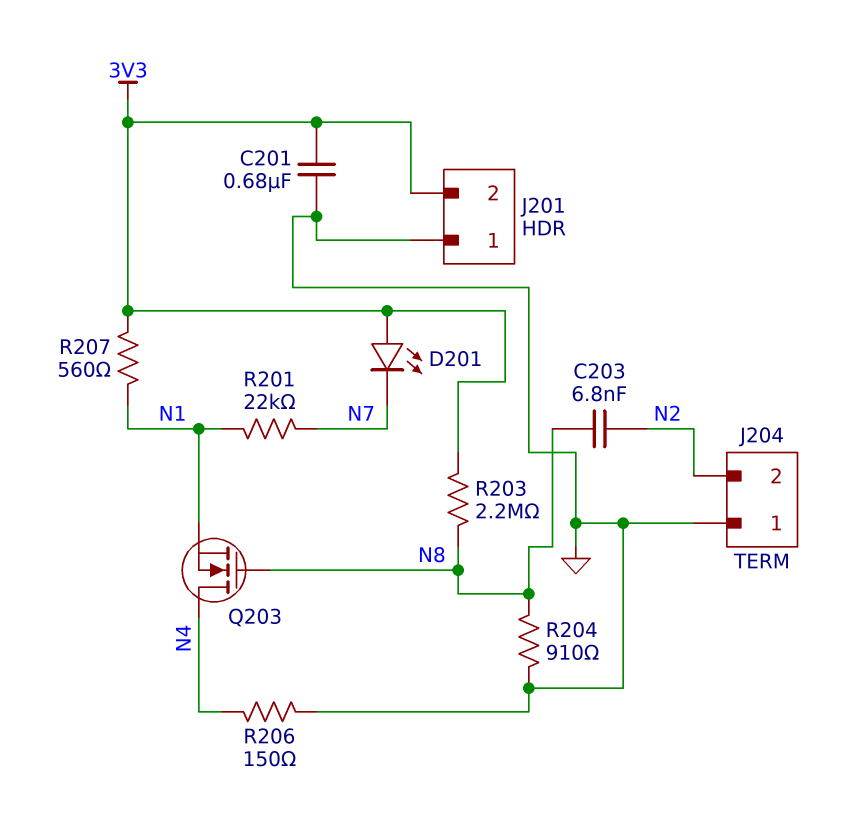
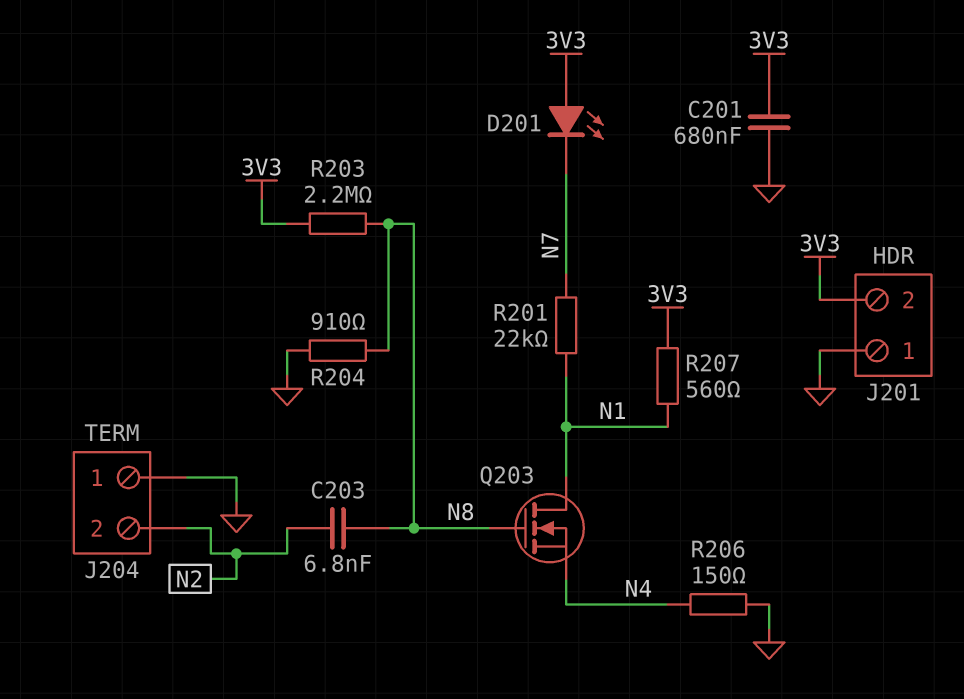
Q203: NMOS (G N8, D N4, S N1) -> NMOS (G N8, D N1, S N4)

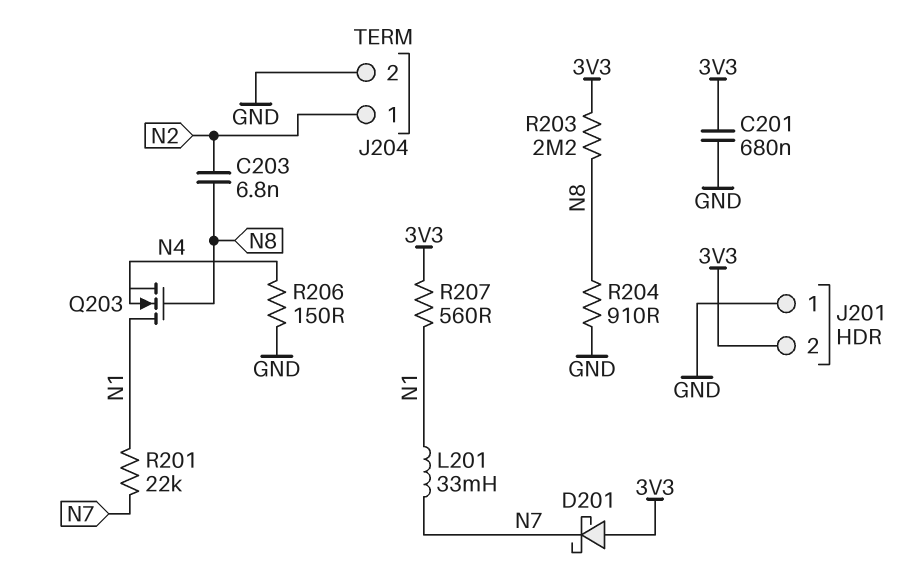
D201: LED (A 3V3, K N7) -> schottky (A 3V3, K N7)
J204 pin 1: GND -> N2
J204 pin 2: N2 -> GND
L201: none -> 33mH (N1, N7)

